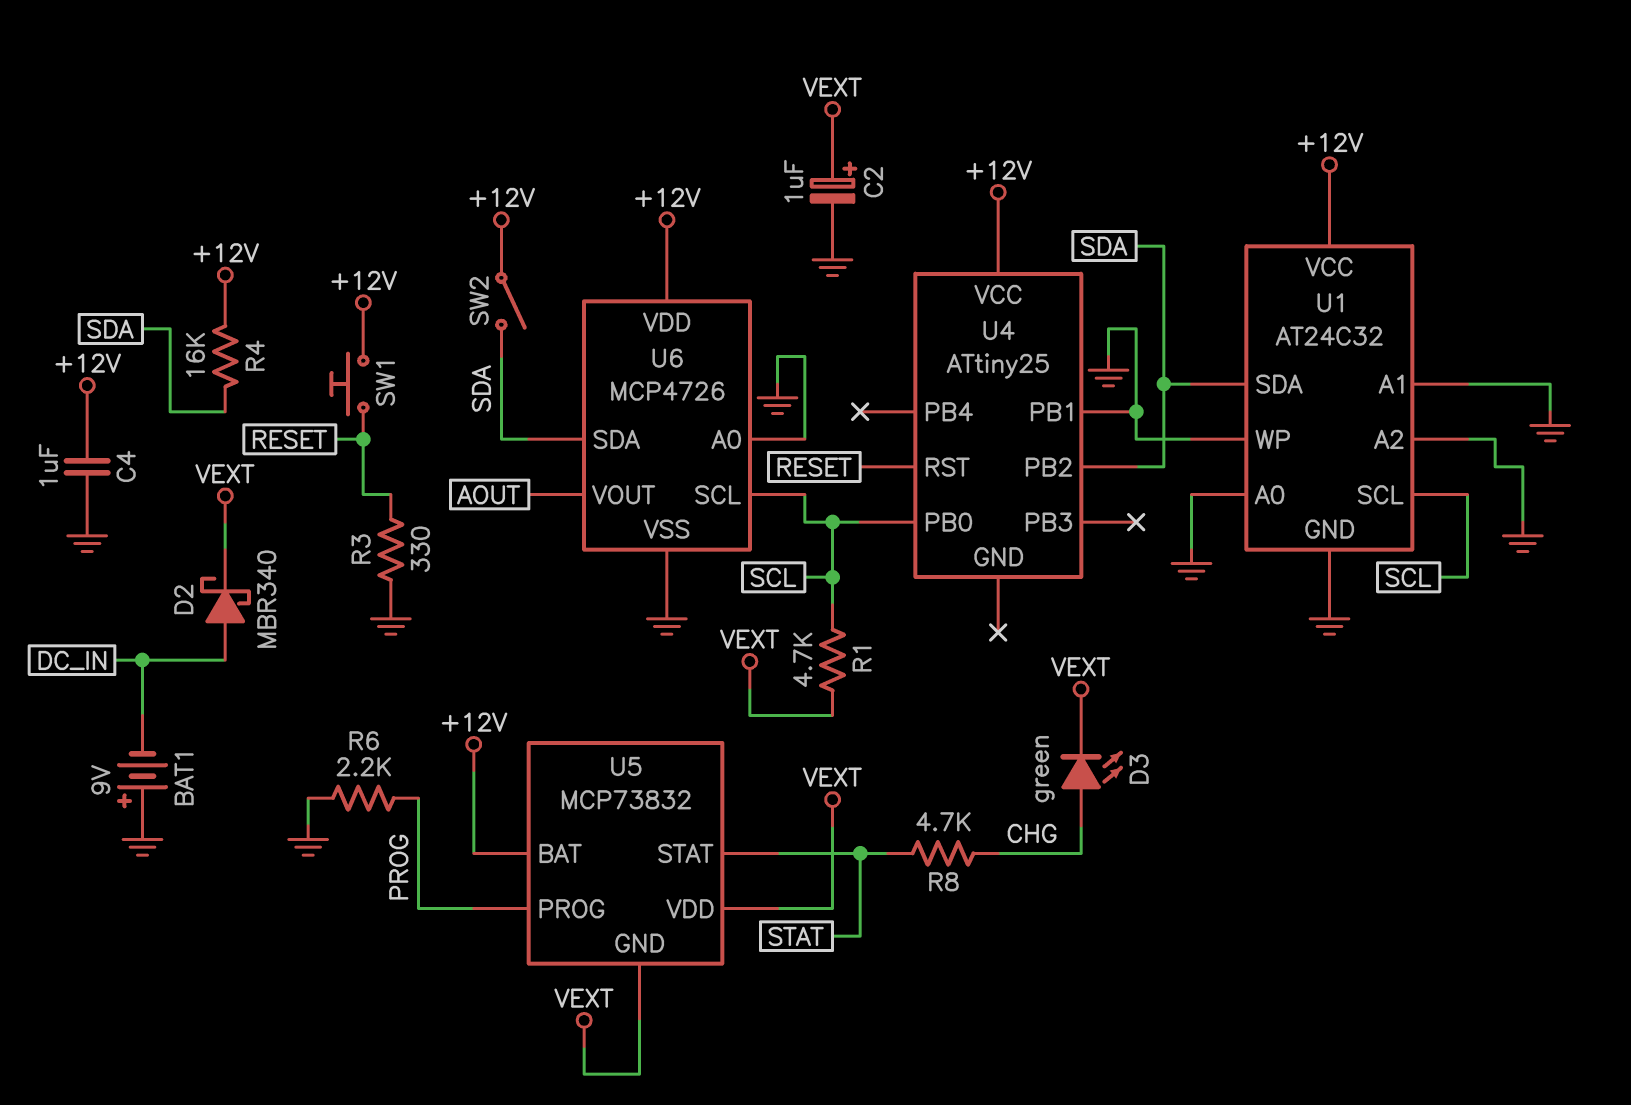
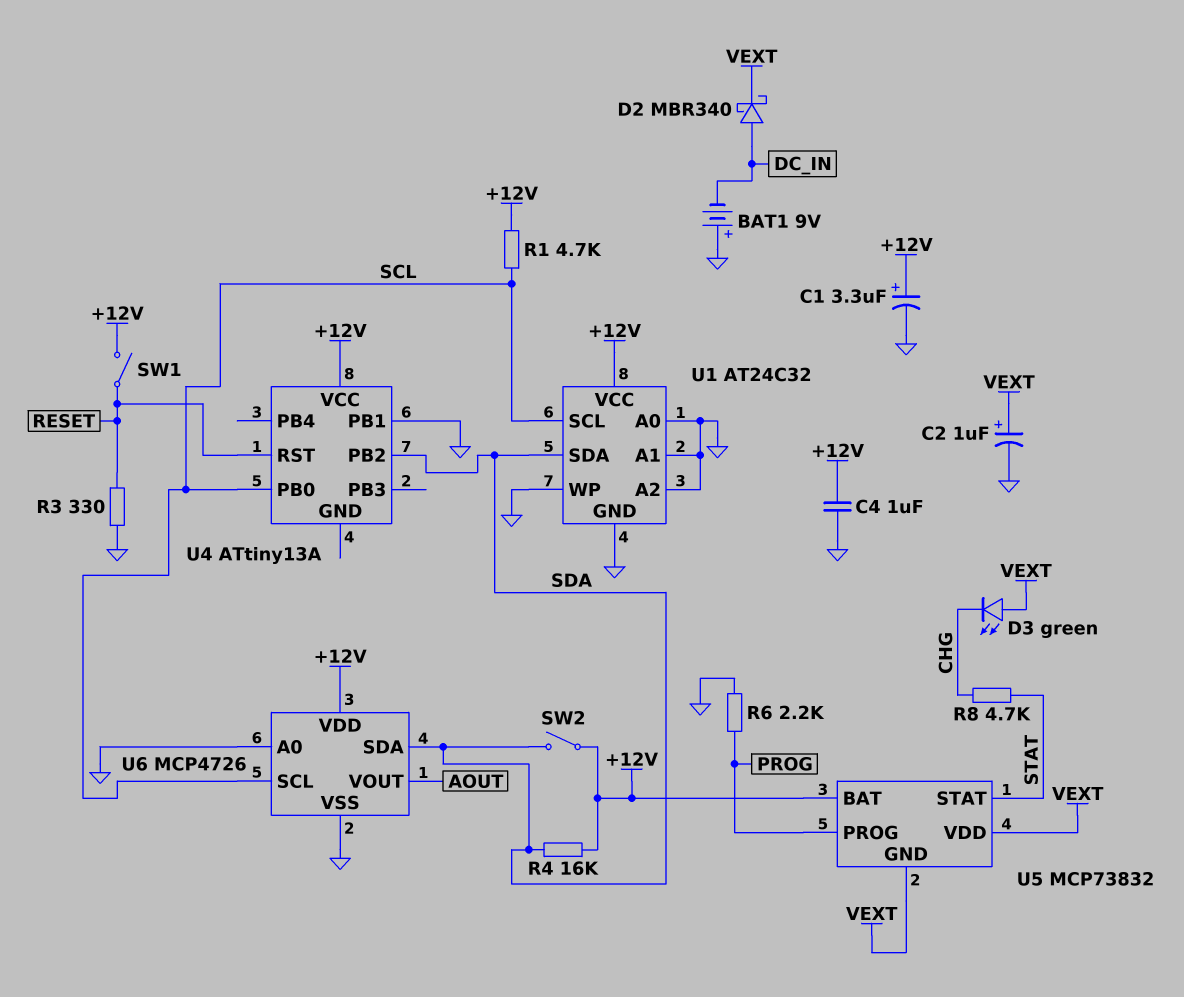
C1: none -> 3.3uF (plus +12V, minus GND)
D3: LED green (A CHG, K VEXT) -> LED green (A VEXT, K CHG)
R1: 4.7k (SCL, VEXT) -> 4.7k (+12V, SCL)
SW1: button (+12V, RESET) -> switch (+12V, RESET)
U4: ATtiny25 -> ATtiny13A

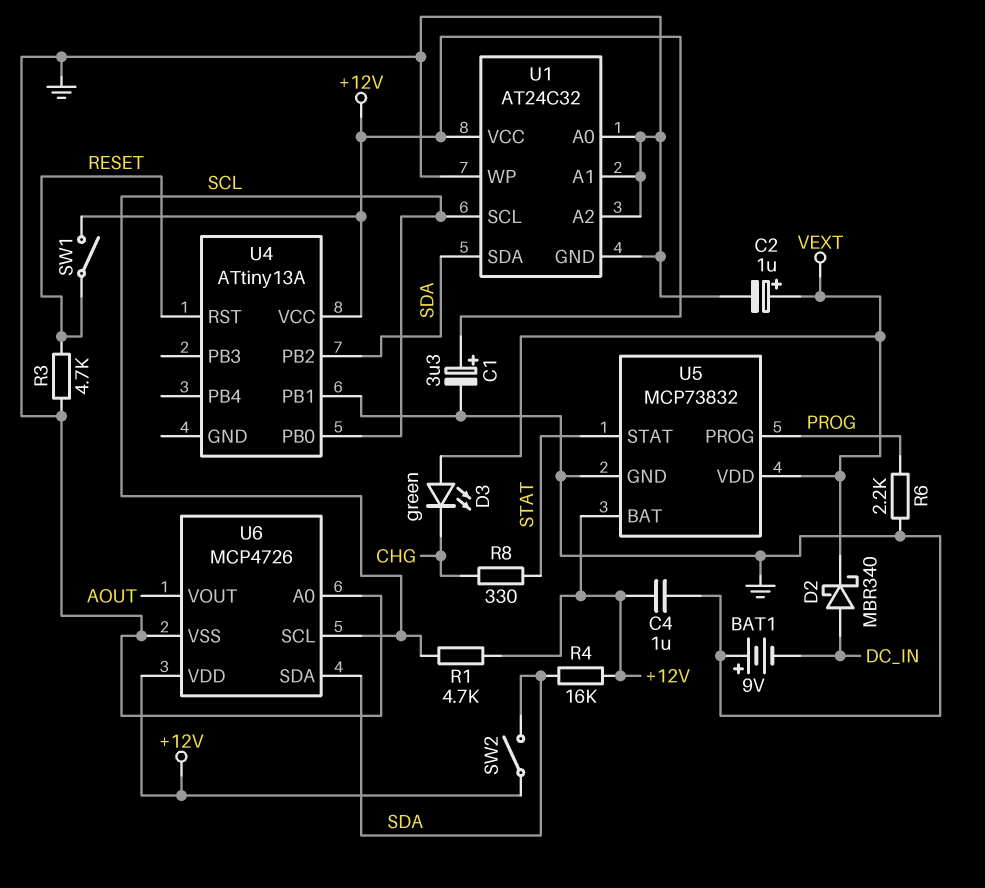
R3: 330 (GND, RESET) -> 4.7k (GND, RESET)
R8: 4.7k (CHG, STAT) -> 330 (CHG, STAT)
U5 pin GND: VEXT -> GND

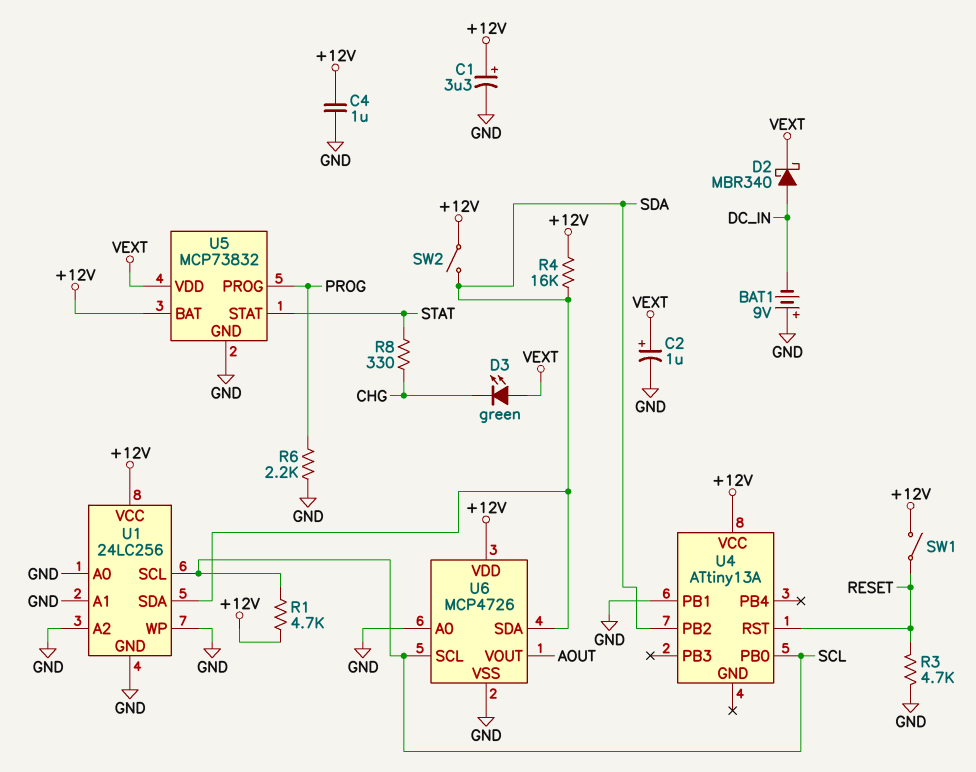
U1: AT24C32 -> 24LC256

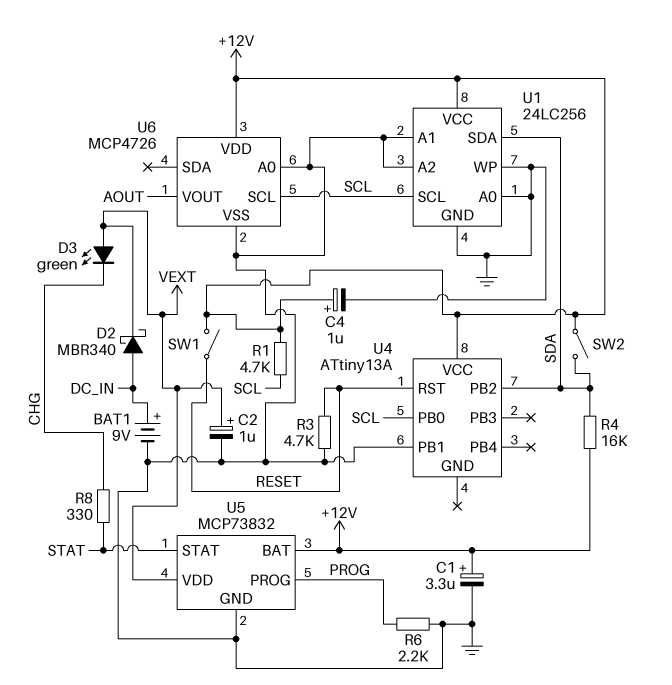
BAT1: 9V (plus GND, minus DC_IN) -> 9V (plus DC_IN, minus GND)
C4: 1uF (+12V, GND) -> 1uF (plus +12V, minus GND)
U6 pin SDA: SDA -> none

